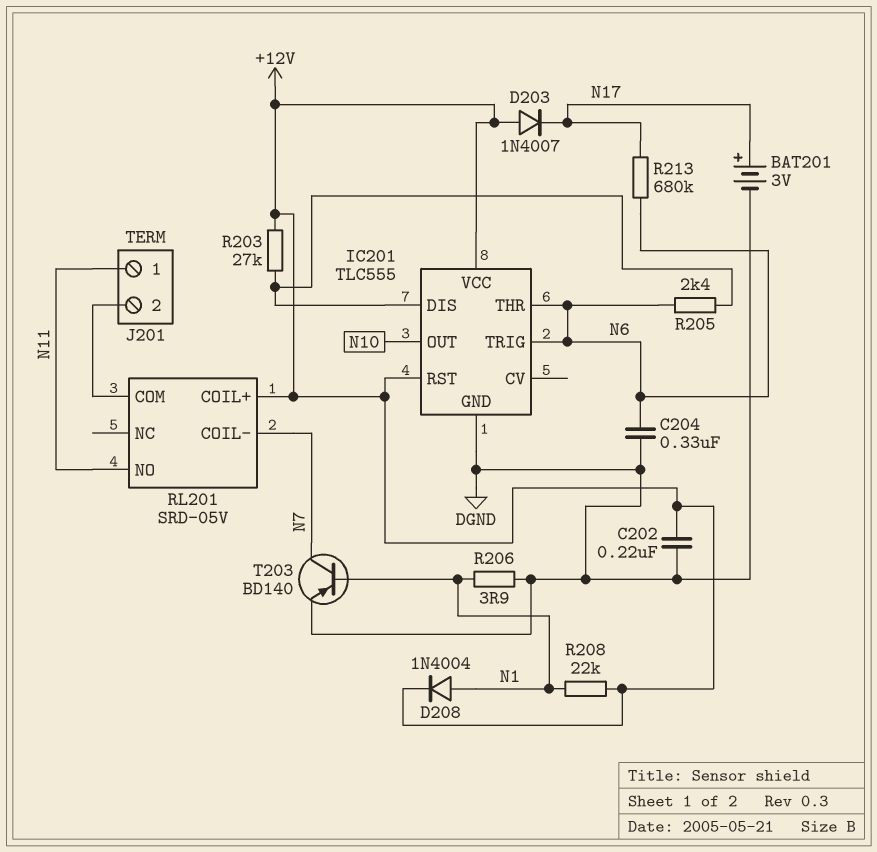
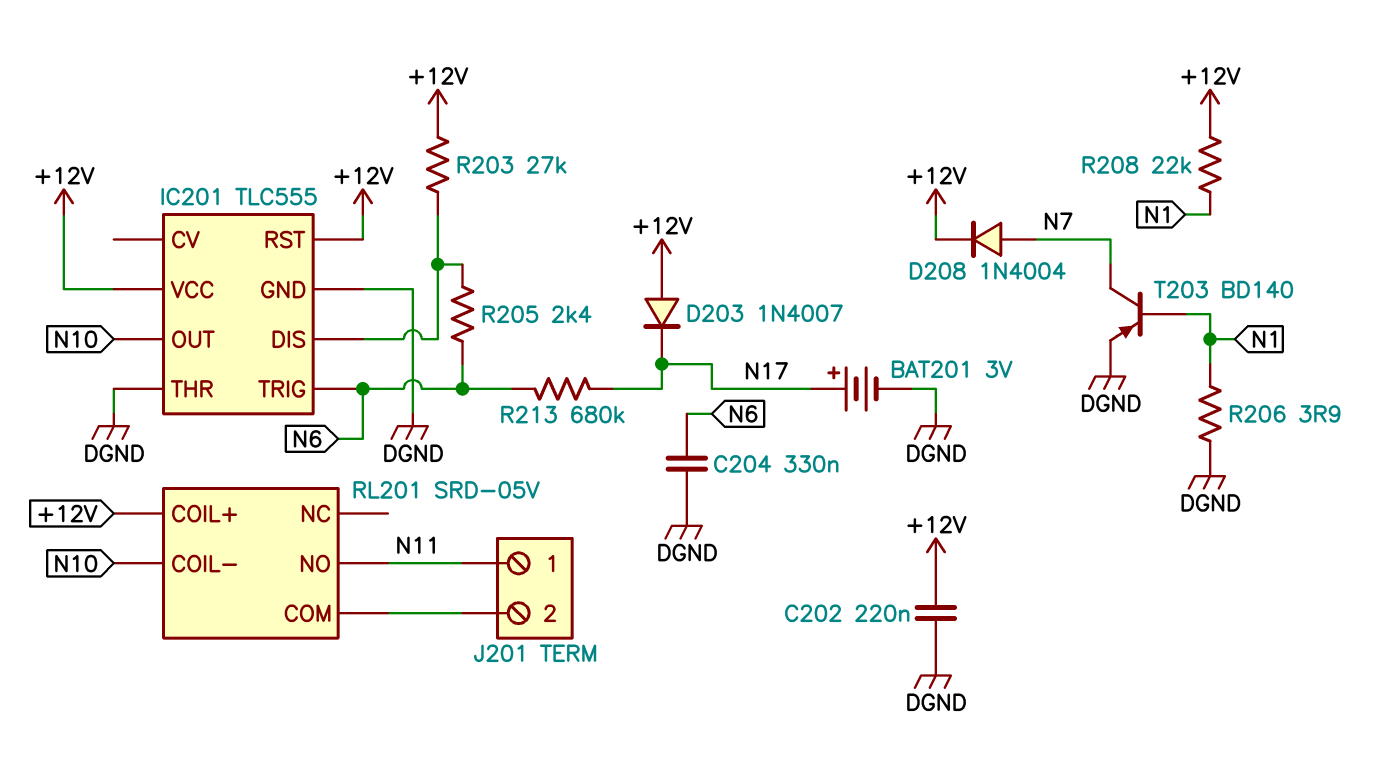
D208: diode 1N4004 (A N1, K +12V) -> diode 1N4004 (A N7, K +12V)
IC201 pin THR: N6 -> DGND
RL201 pin COIL-: N7 -> N10

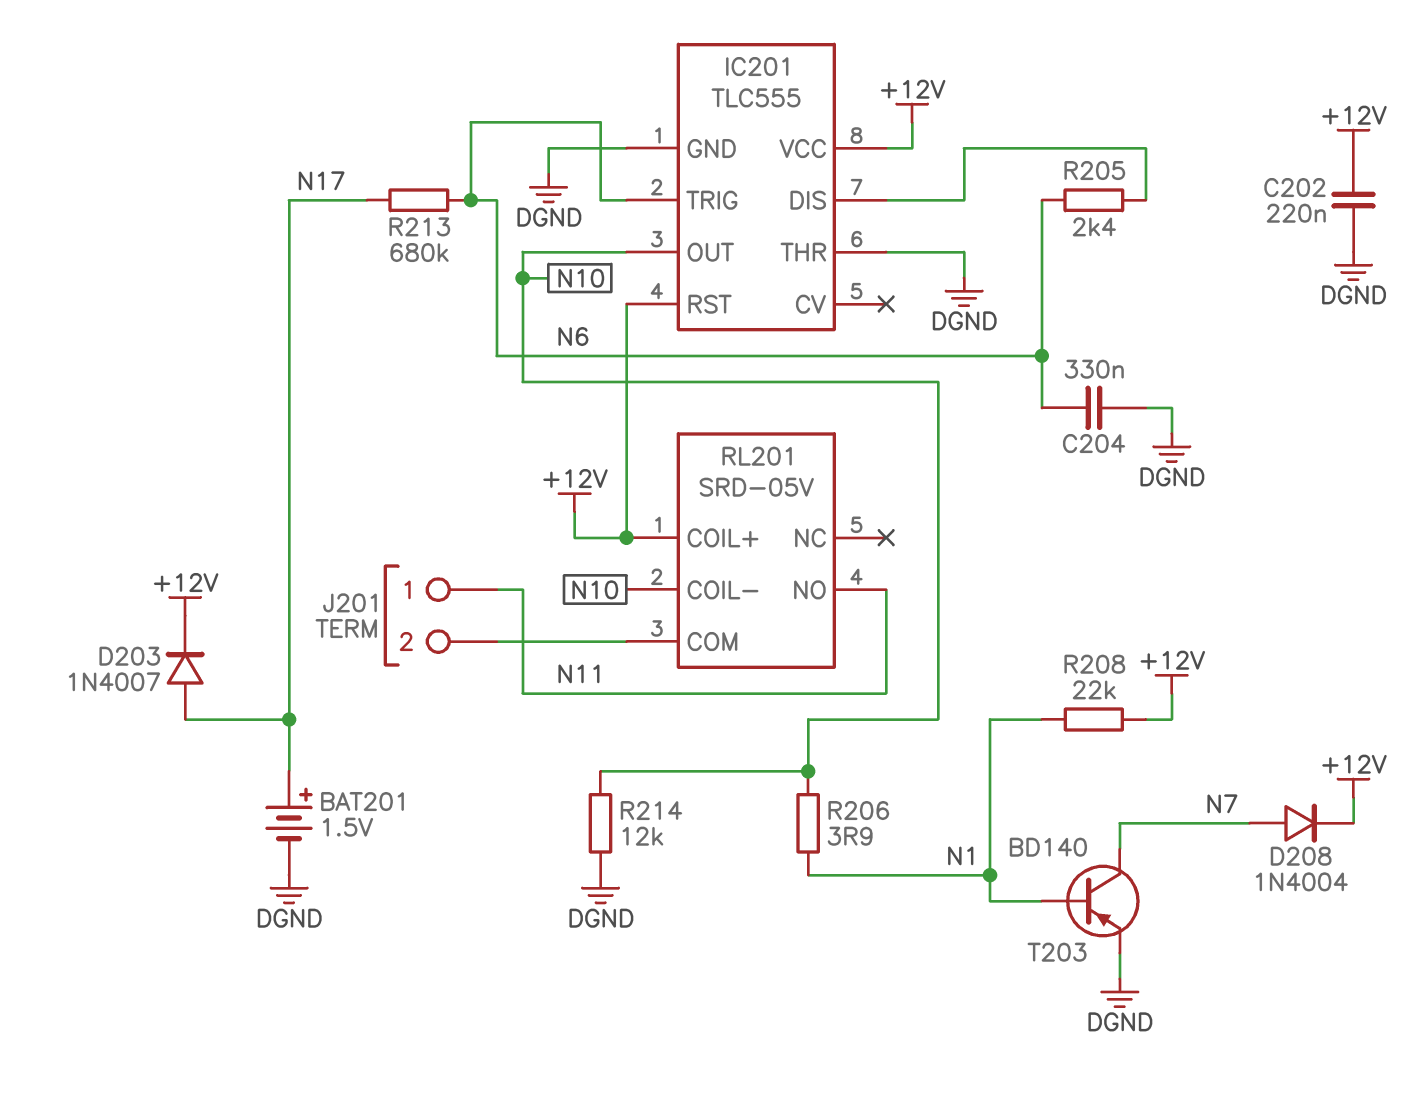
BAT201: 3V (plus N17, minus DGND) -> 1.5V (plus N17, minus DGND)
D203: diode 1N4007 (A +12V, K N17) -> diode 1N4007 (A N17, K +12V)
R203: 27k (+12V, IC201/DIS) -> none
R206: 3.9 (DGND, N1) -> 3.9 (N1, N10)
R214: none -> 12k (DGND, N10)

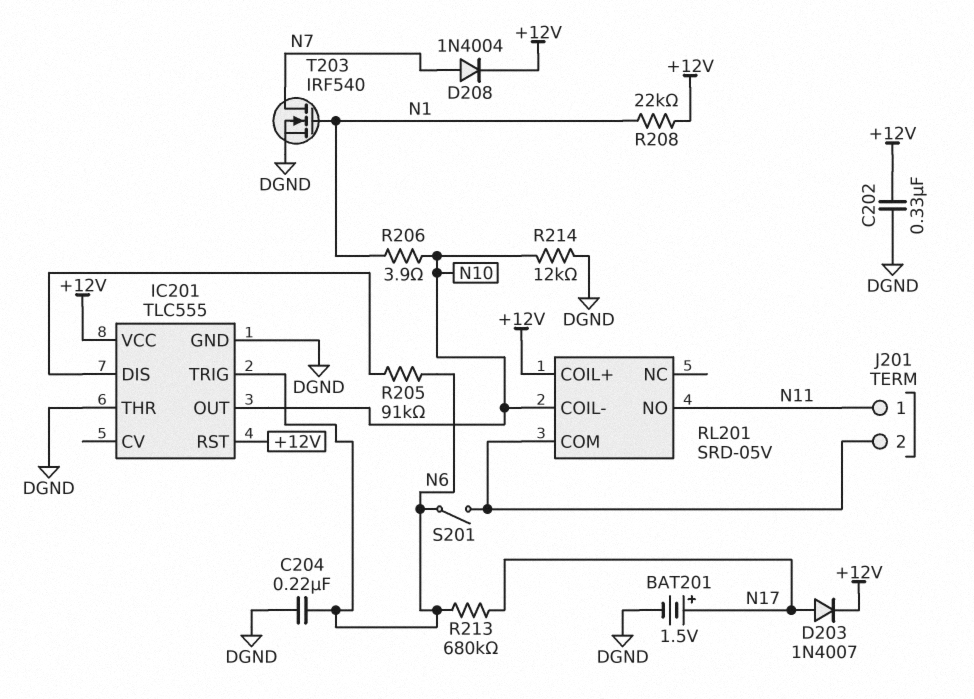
C202: 220nF (+12V, DGND) -> 330nF (+12V, DGND)
C204: 330nF (DGND, N6) -> 220nF (DGND, N6)
R205: 2.4k (IC201/DIS, N6) -> 91k (IC201/DIS, N6)
S201: none -> switch (J201/2, N6)
T203: PNP BD140 (B N1, C N7, E DGND) -> NMOS IRF540 (G N1, D N7, S DGND)

